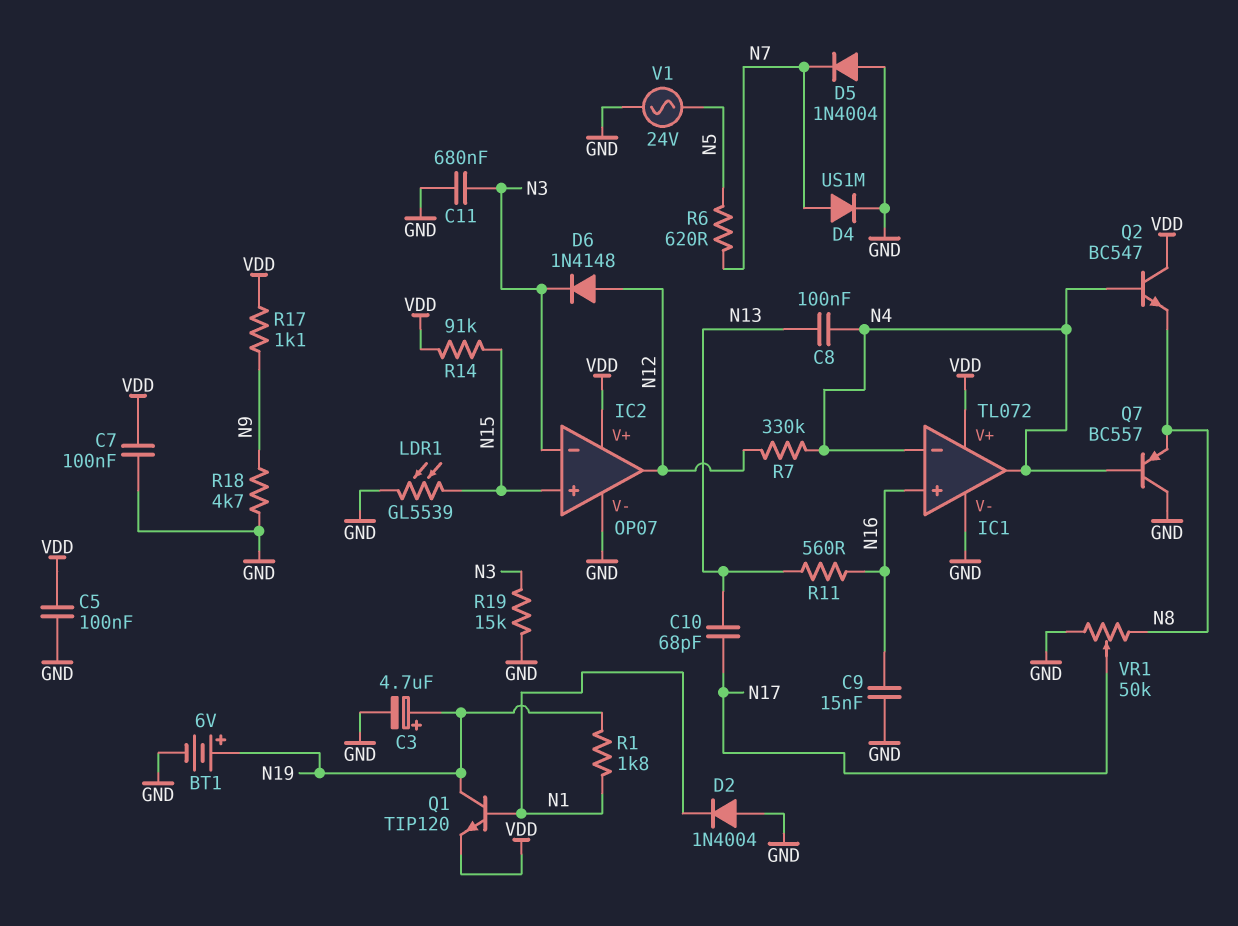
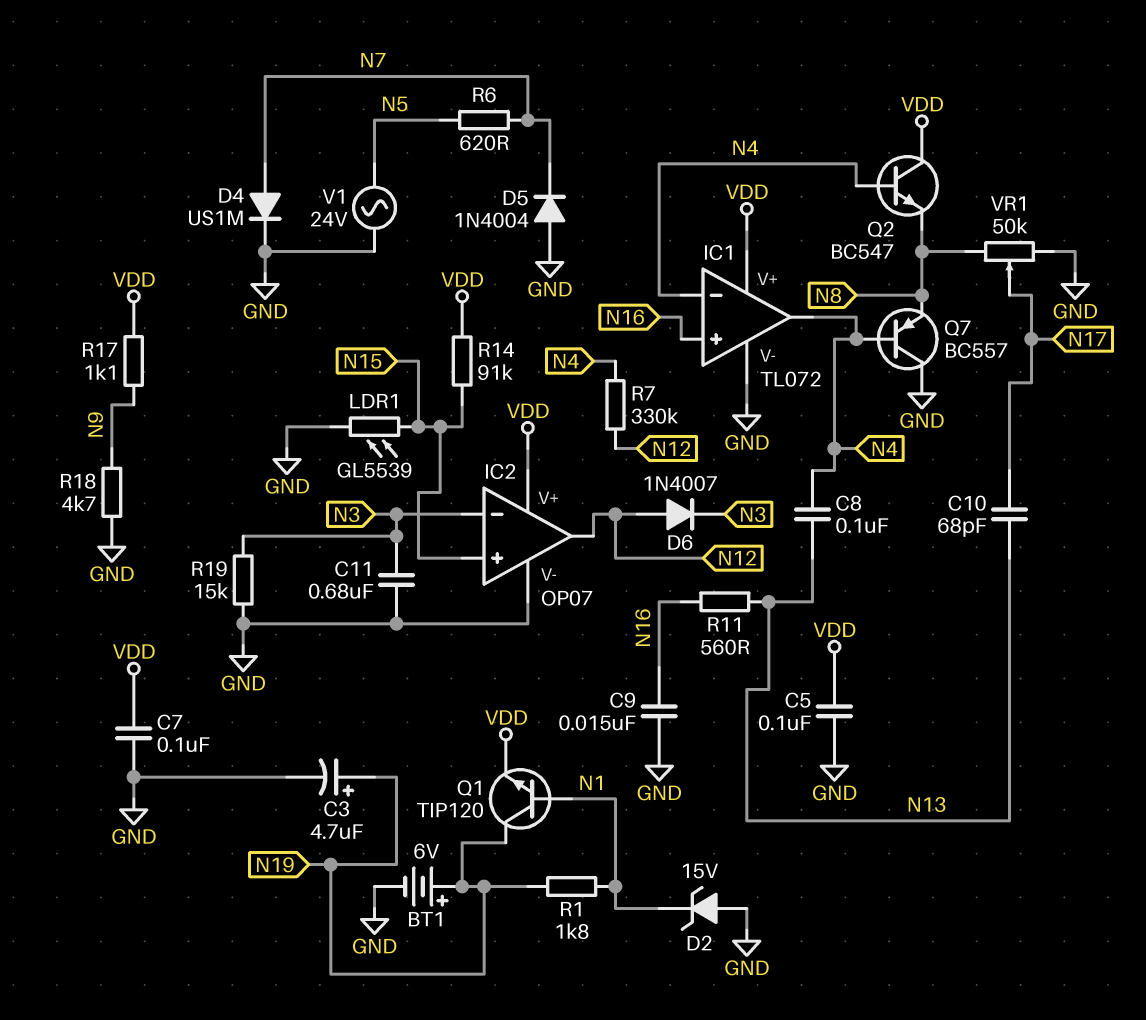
D2: diode 1N4004 (A GND, K N1) -> zener 15V (A GND, K N1)
D6: diode 1N4148 (A N12, K N3) -> diode 1N4007 (A N12, K N3)

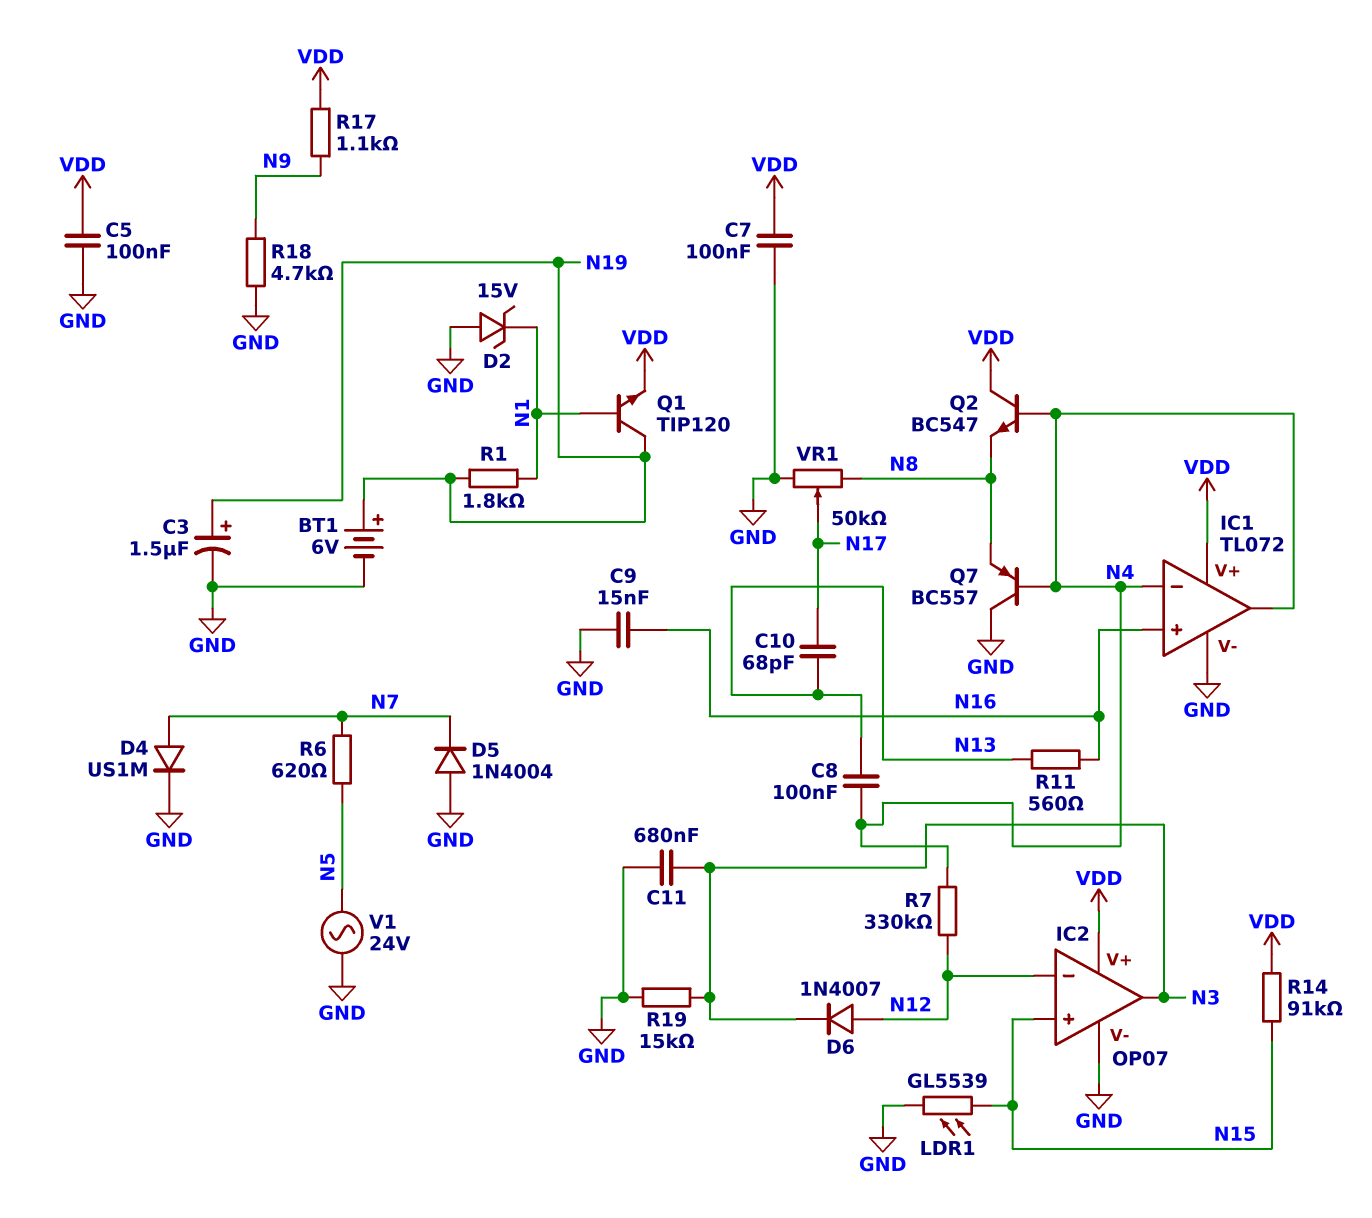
C3: 4.7uF (plus N19, minus GND) -> 1.5uF (plus N19, minus GND)
IC2 pin in-: N3 -> N12
IC2 pin out: N12 -> N3

